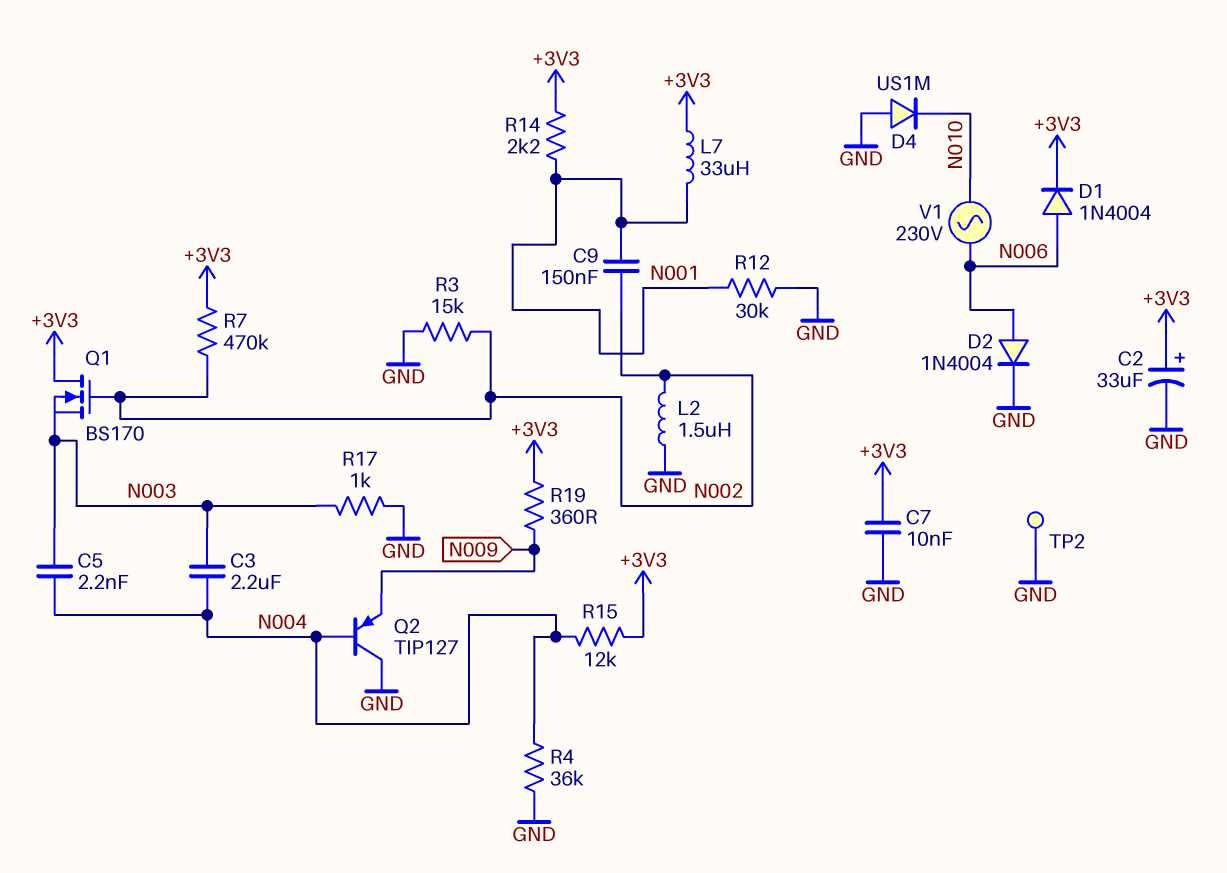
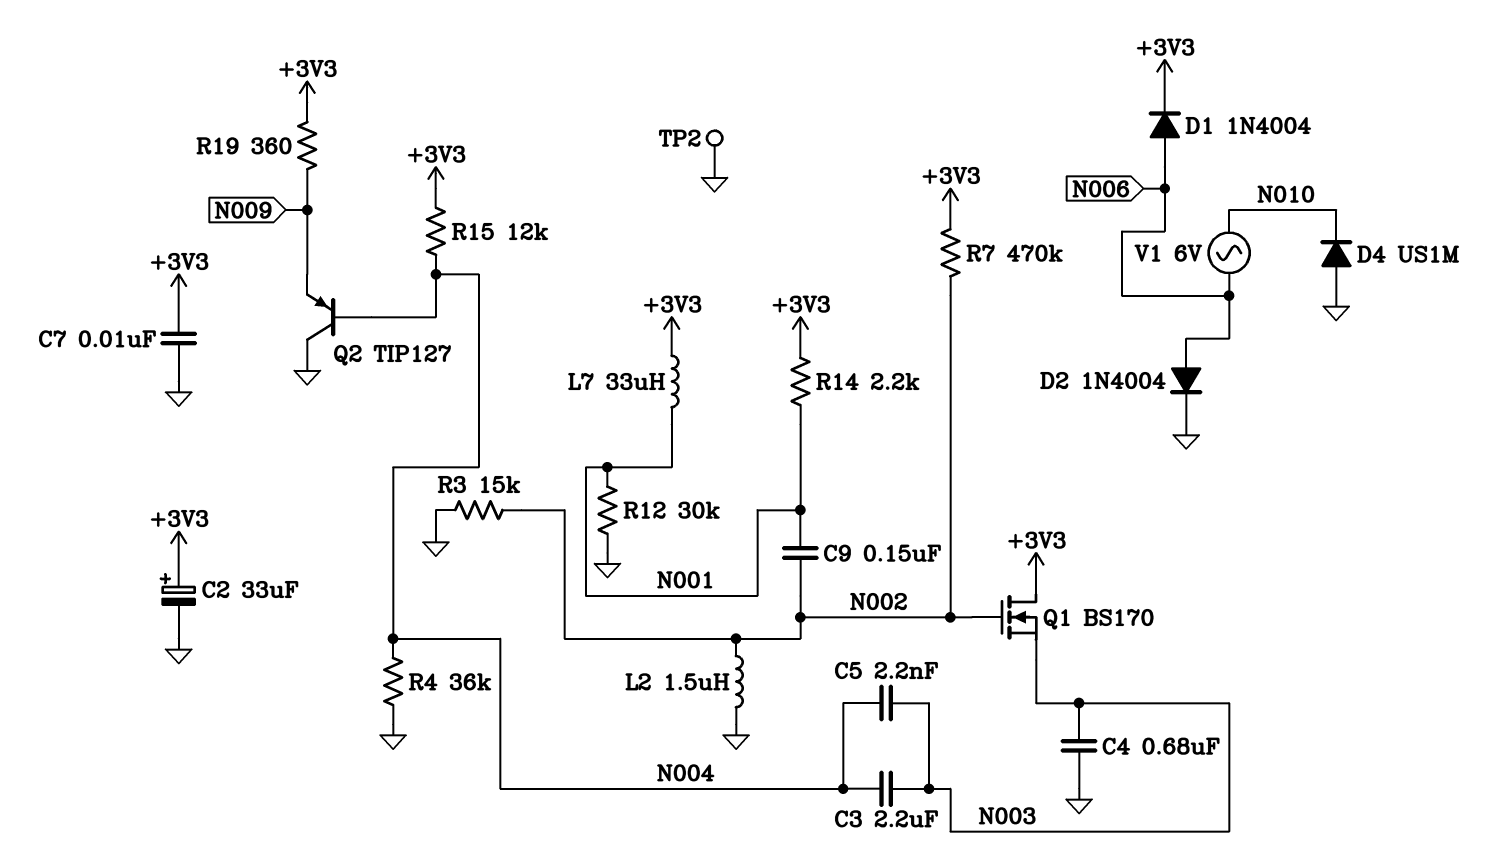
C4: none -> 680nF (GND, N003)
R17: 1k (GND, N003) -> none
V1: AC 230V (N006, N010) -> AC 6V (N006, N010)

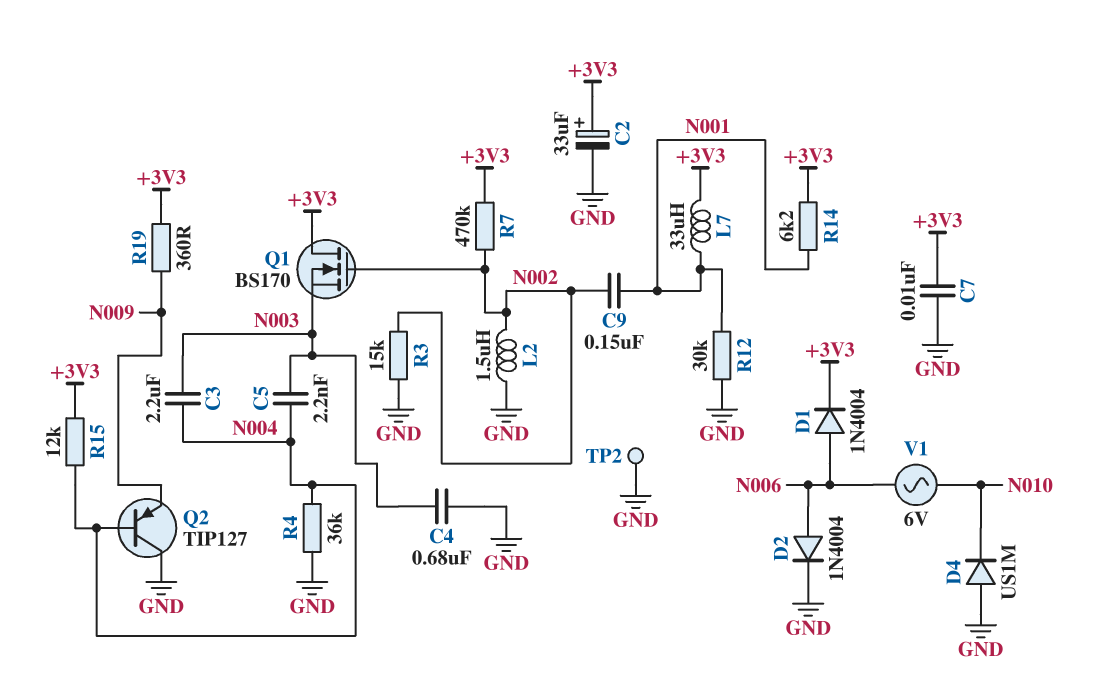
R14: 2.2k (+3V3, N001) -> 6.2k (+3V3, N001)

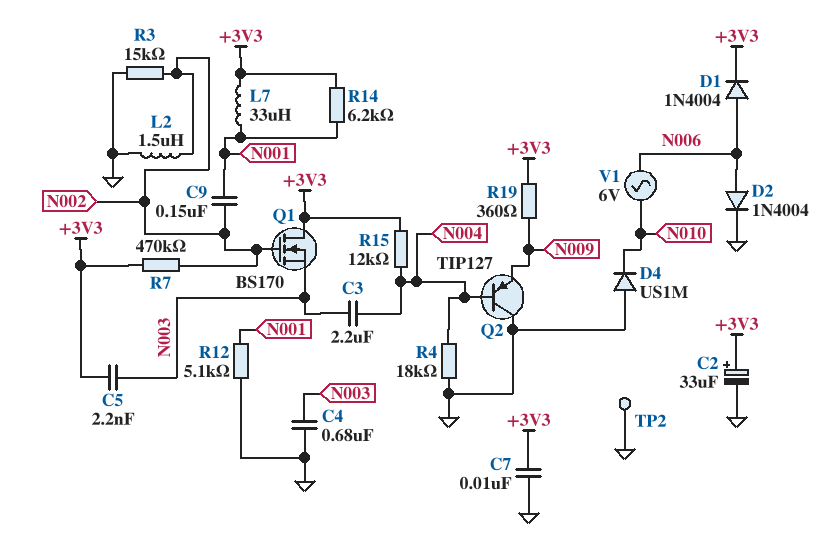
C5: 2.2nF (N003, N004) -> 2.2nF (+3V3, N003)
R4: 36k (GND, N004) -> 18k (GND, N004)
R12: 30k (GND, N001) -> 5.1k (GND, N001)

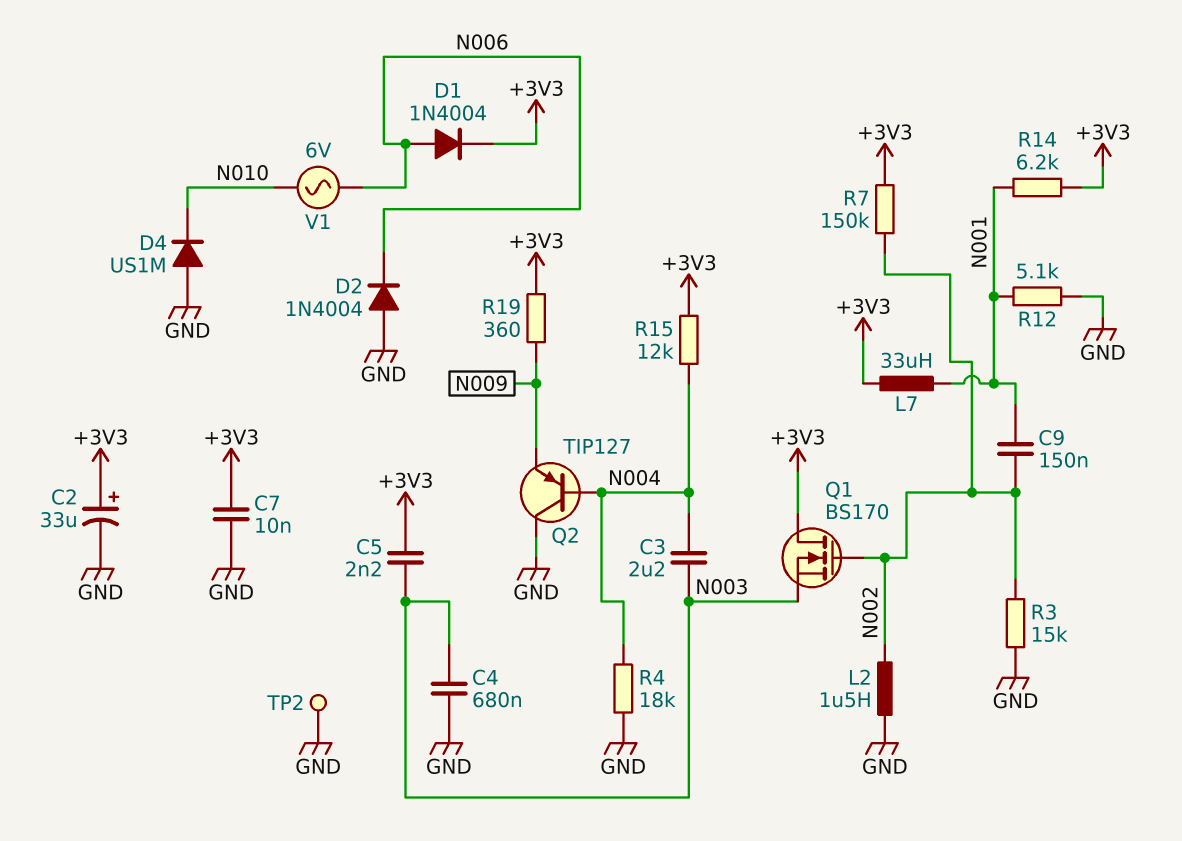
D2: diode 1N4004 (A N006, K GND) -> diode 1N4004 (A GND, K N006)
R7: 470k (+3V3, N002) -> 150k (+3V3, N002)

